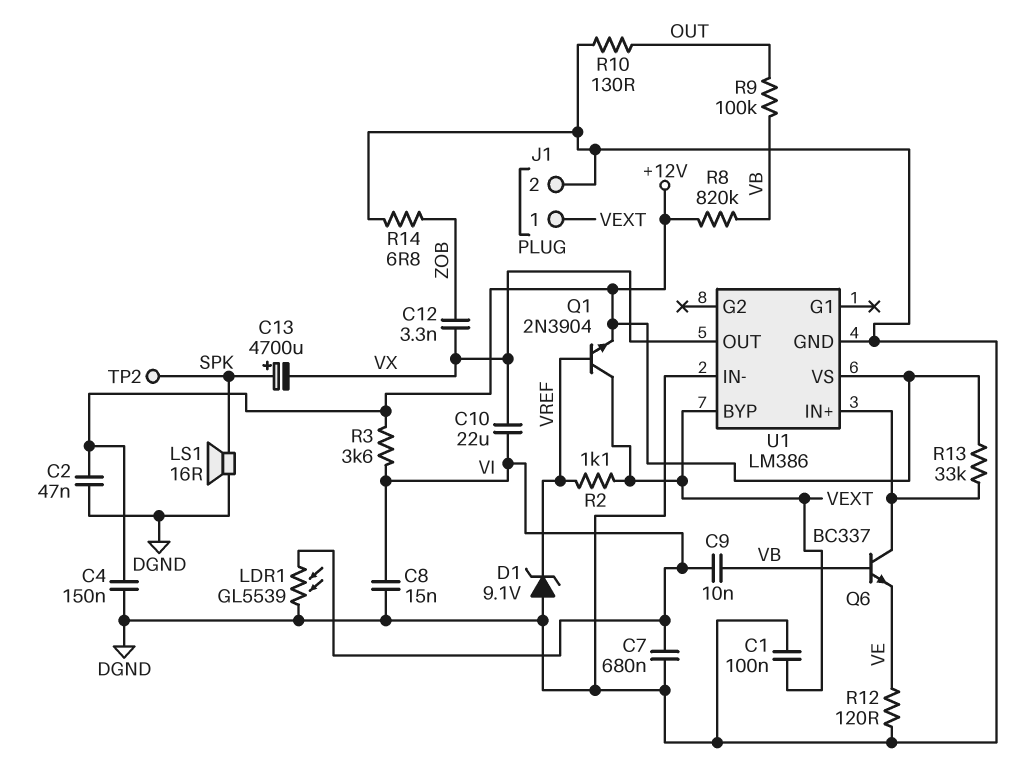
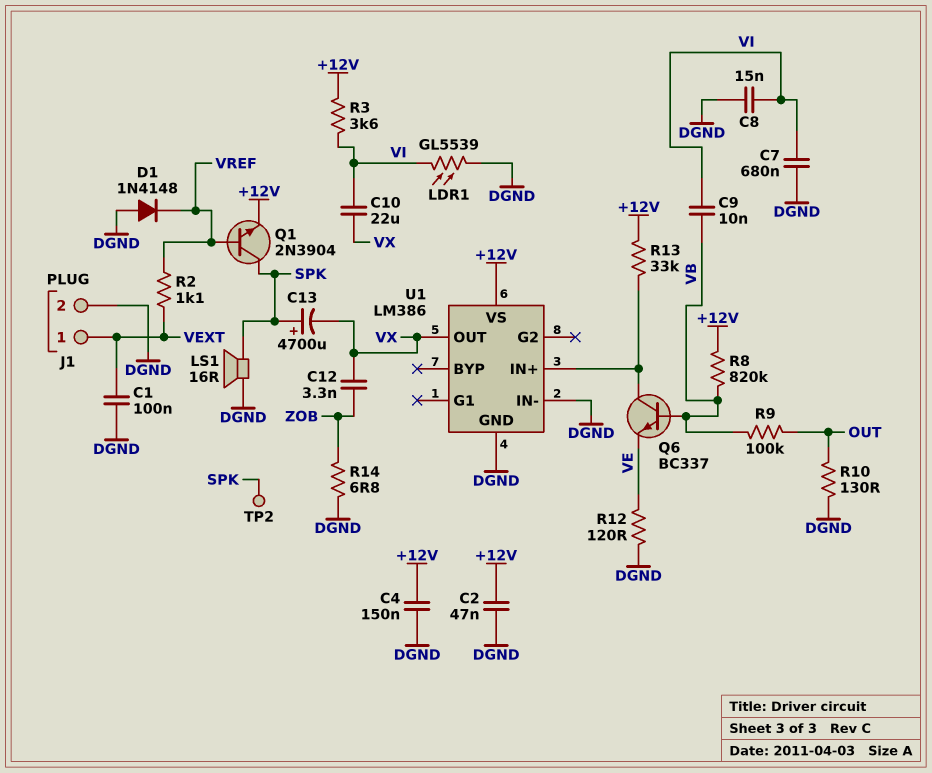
D1: zener 9.1V (A DGND, K VREF) -> diode 1N4148 (A DGND, K VREF)
Q1: NPN 2N3904 (B VREF, C VEXT, E +12V) -> NPN 2N3904 (B VREF, C SPK, E +12V)
U1 pin BYP: VEXT -> none

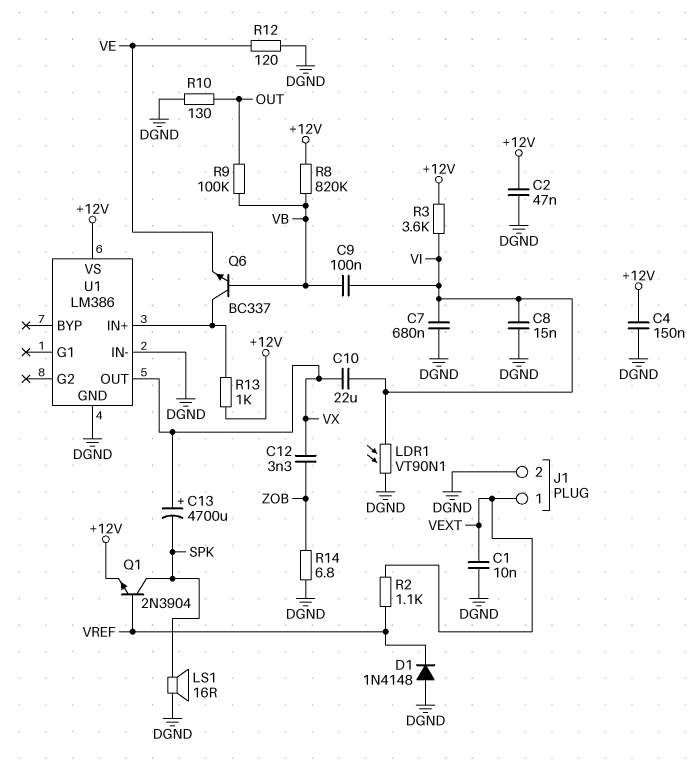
C1: 100nF (DGND, VEXT) -> 10nF (DGND, VEXT)
C9: 10nF (VB, VI) -> 100nF (VB, VI)
C13: 4700uF (plus SPK, minus VX) -> 4700uF (plus VX, minus SPK)
LDR1: GL5539 (DGND, VI) -> VT90N1 (DGND, VI)
R13: 33k (+12V, U1/IN+) -> 1k (+12V, U1/IN+)
TP2: test point (SPK) -> none

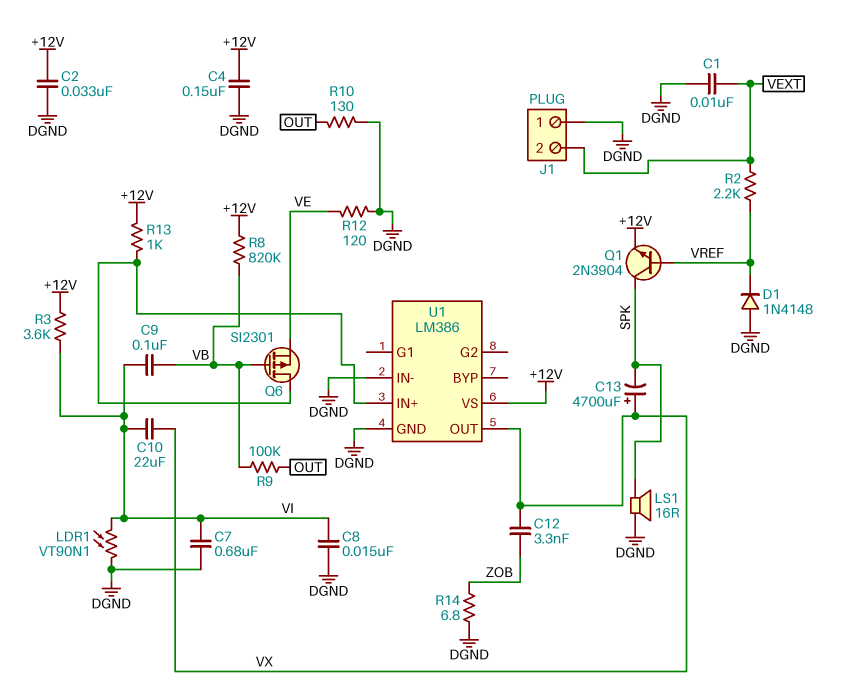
C2: 47nF (+12V, DGND) -> 33nF (+12V, DGND)
J1 pin 1: VEXT -> DGND
J1 pin 2: DGND -> VEXT
Q6: NPN BC337 (B VB, C U1/IN+, E VE) -> PMOS SI2301 (G VB, D U1/IN+, S VE)
R2: 1.1k (VEXT, VREF) -> 2.2k (VEXT, VREF)

